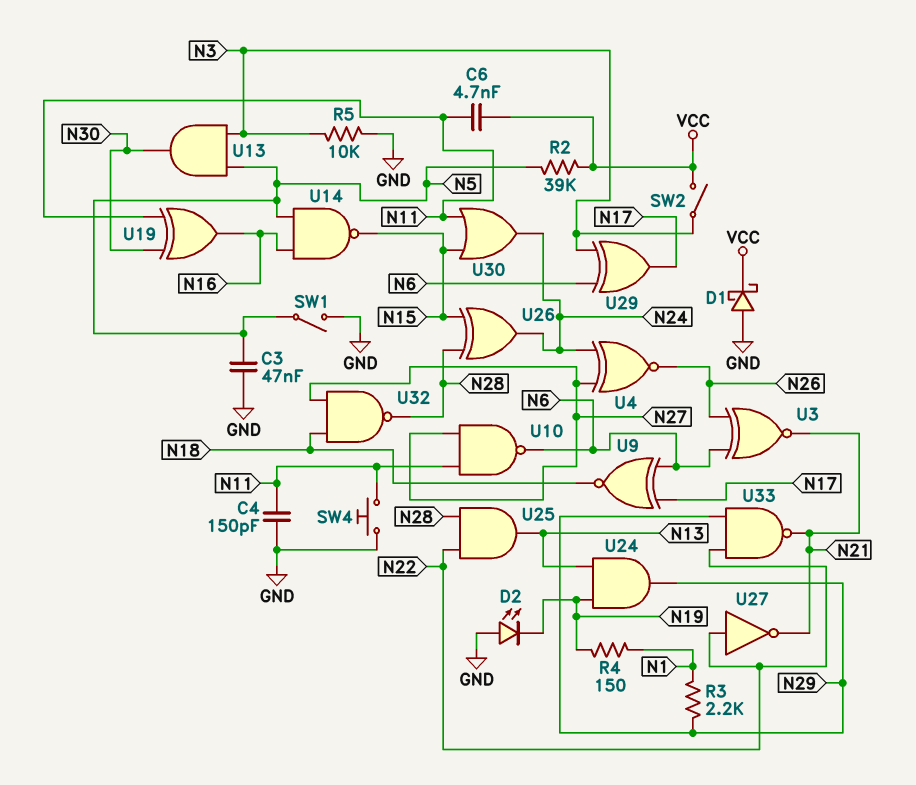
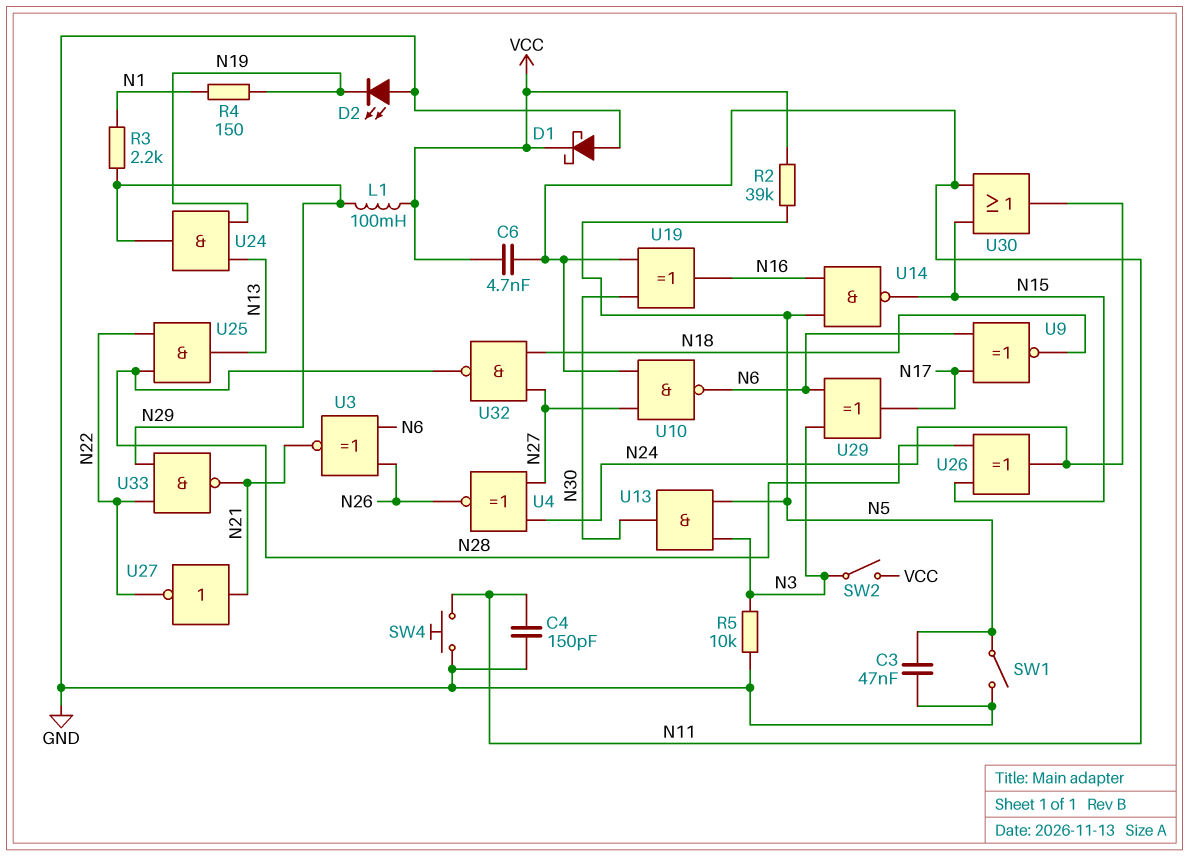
L1: none -> 100mH (N29, VCC)
U27: NOT (in N22, out N21) -> NOT (in N21, out N22)

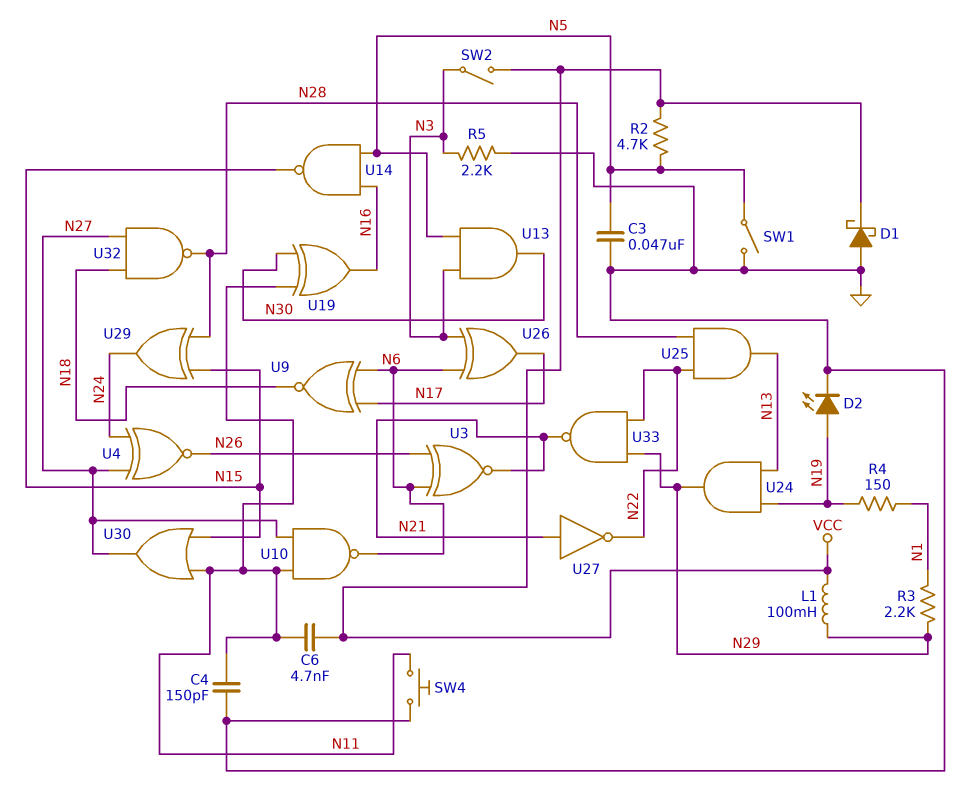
D2: LED (A GND, K N19) -> LED (A N19, K GND)
R2: 39k (N5, VCC) -> 4.7k (N5, VCC)
R5: 10k (GND, N3) -> 2.2k (GND, N3)
U26: XOR (in N15, in N28, out N24) -> XOR (in N3, in N6, out N17)
U29: XOR (in N3, in N6, out N17) -> XOR (in N15, in N28, out N24)
U30: OR (in N11, in N15, out N24) -> OR (in N11, in N15, out N27)

